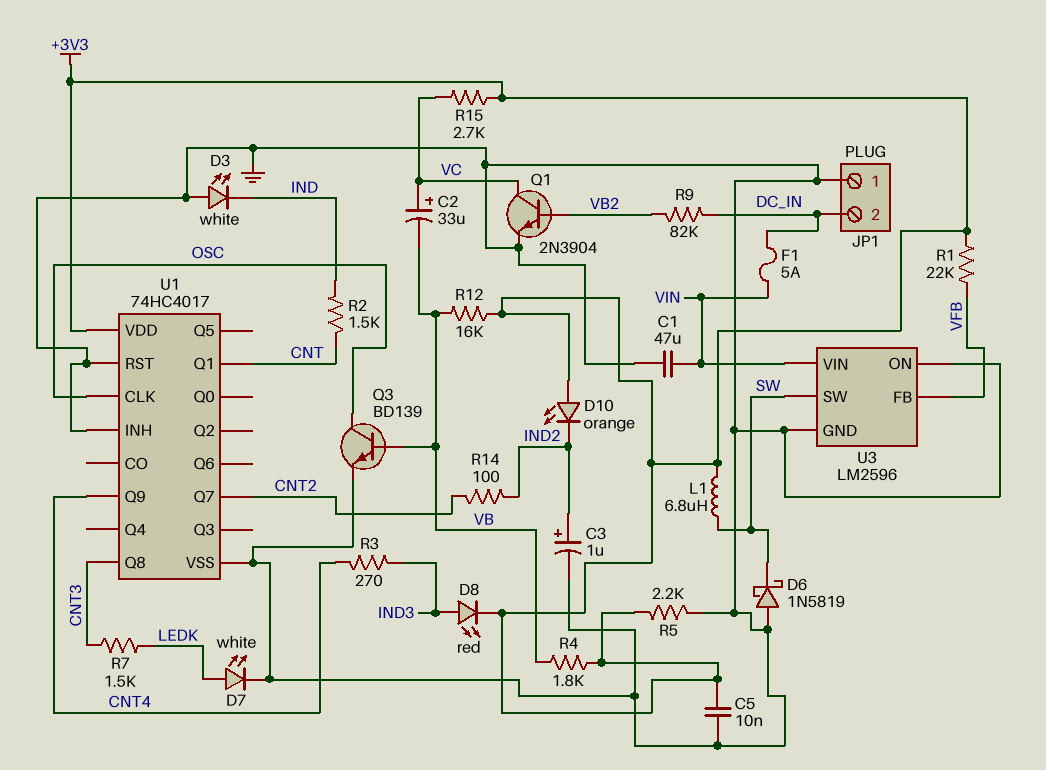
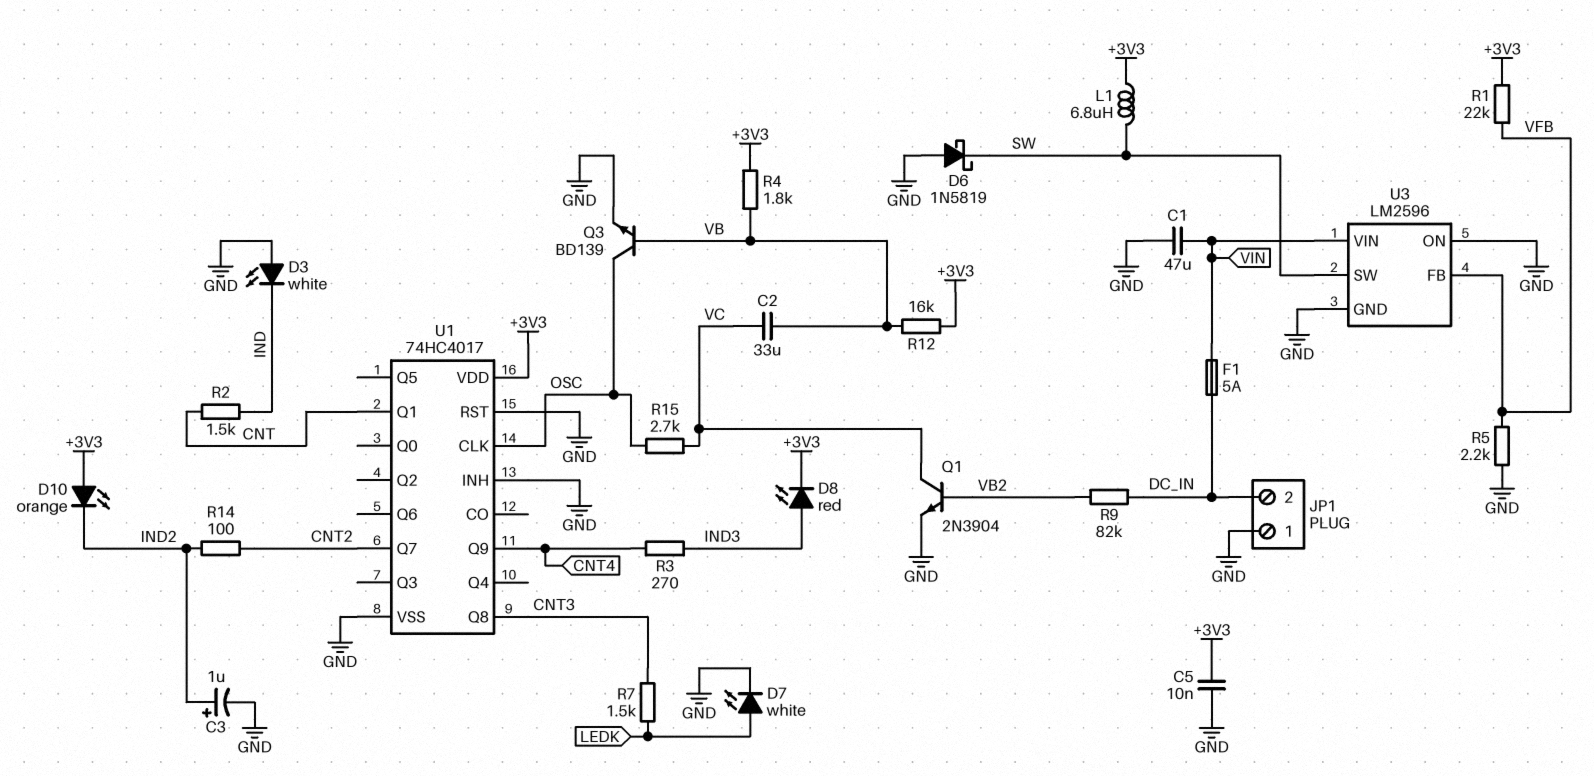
C2: 33uF (plus VC, minus VB) -> 33uF (VB, VC)
R5: 2.2k (+3V3, GND) -> 2.2k (GND, VFB)
R15: 2.7k (+3V3, VC) -> 2.7k (OSC, VC)

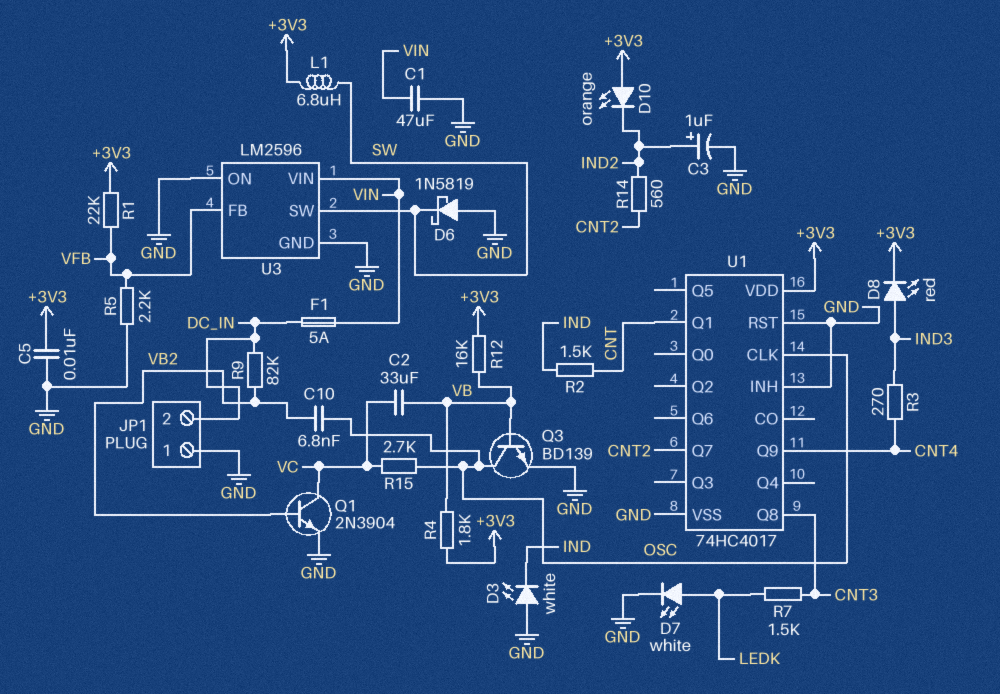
C10: none -> 6.8nF (OSC, VB2)
R14: 100 (CNT2, IND2) -> 560 (CNT2, IND2)

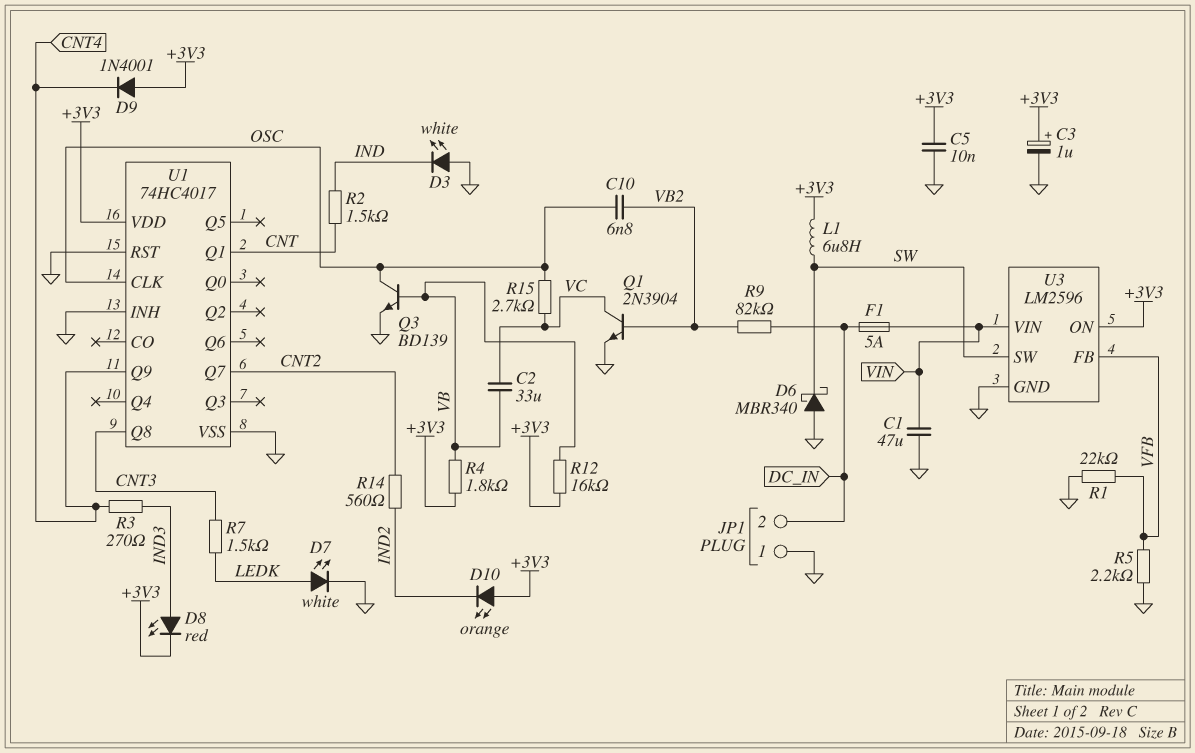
C3: 1uF (plus IND2, minus GND) -> 1uF (plus +3V3, minus GND)
D6: schottky 1N5819 (A GND, K SW) -> schottky MBR340 (A GND, K SW)
D9: none -> diode 1N4001 (A +3V3, K CNT4)
R1: 22k (+3V3, VFB) -> 22k (GND, VFB)
U3 pin ON: GND -> +3V3

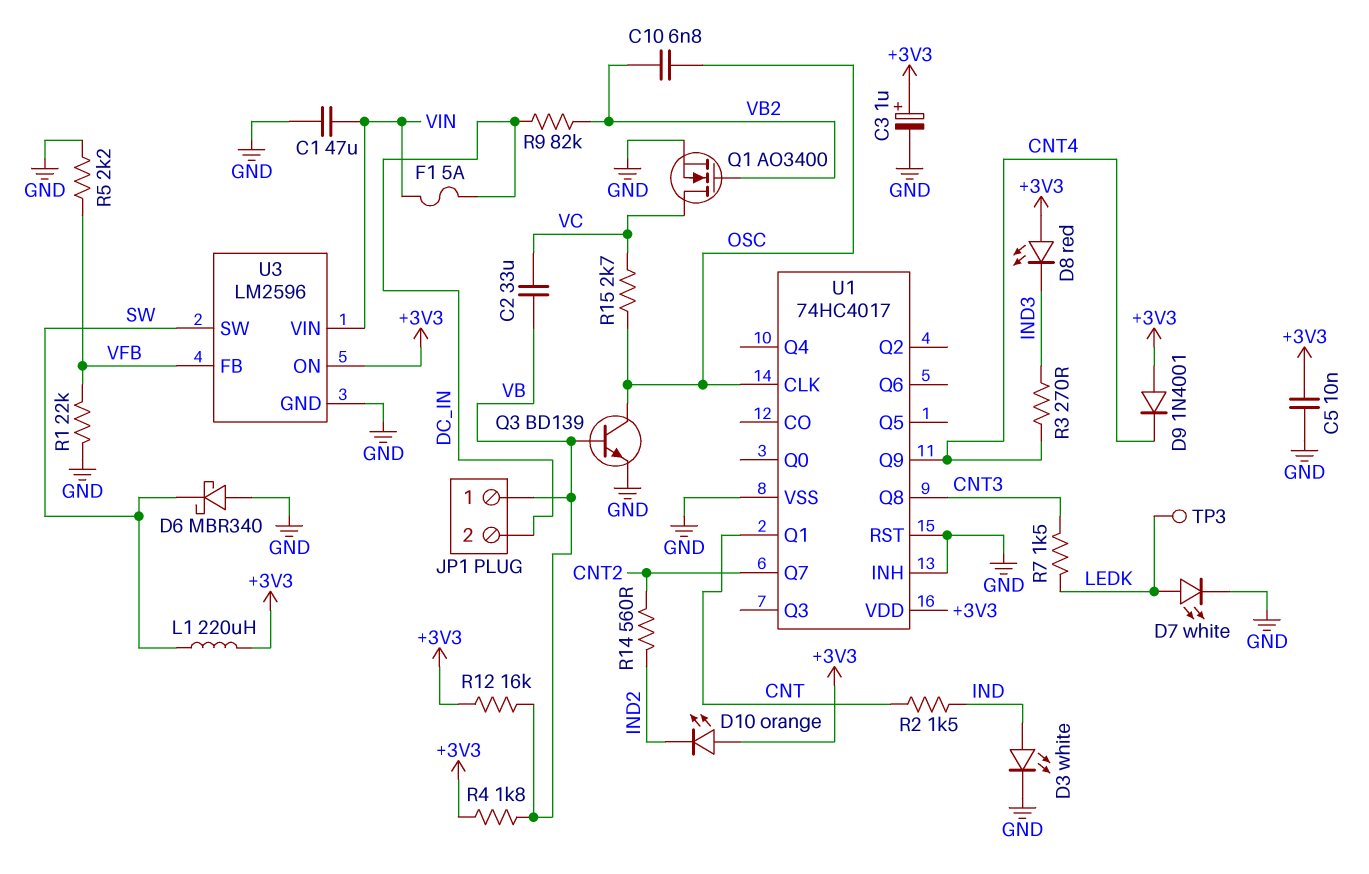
D3: LED white (A GND, K IND) -> LED white (A IND, K GND)
D8: LED red (A IND3, K +3V3) -> LED red (A +3V3, K IND3)
JP1 pin 1: GND -> VB
L1: 6.8uH (+3V3, SW) -> 220uH (+3V3, SW)
Q1: NPN 2N3904 (B VB2, C VC, E GND) -> NMOS AO3400 (G VB2, D VC, S GND)
TP3: none -> test point (LEDK)

